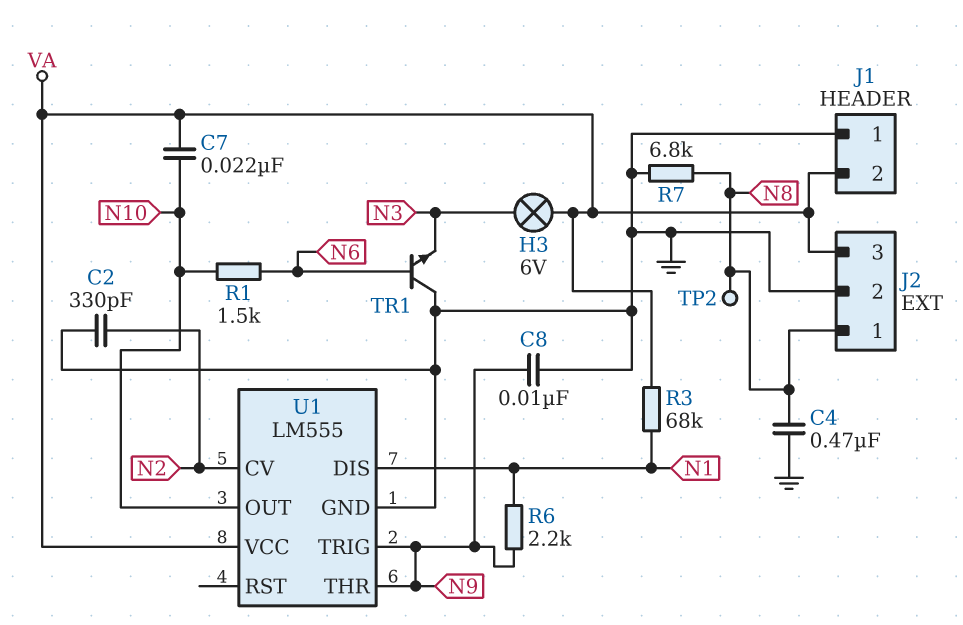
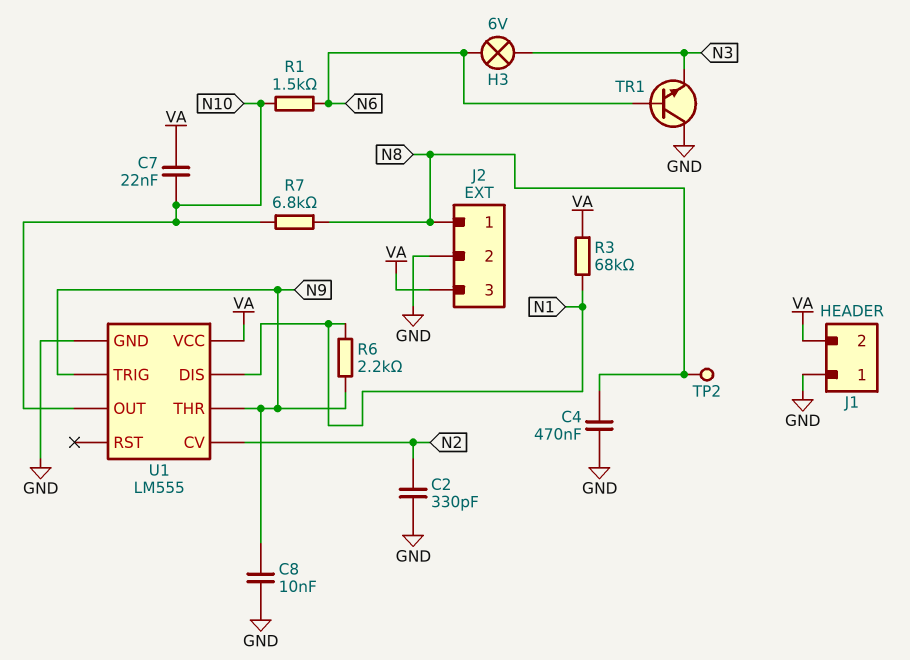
H3: lamp 6V (N3, VA) -> lamp 6V (N3, N6)
R7: 6.8k (GND, N8) -> 6.8k (N8, N10)

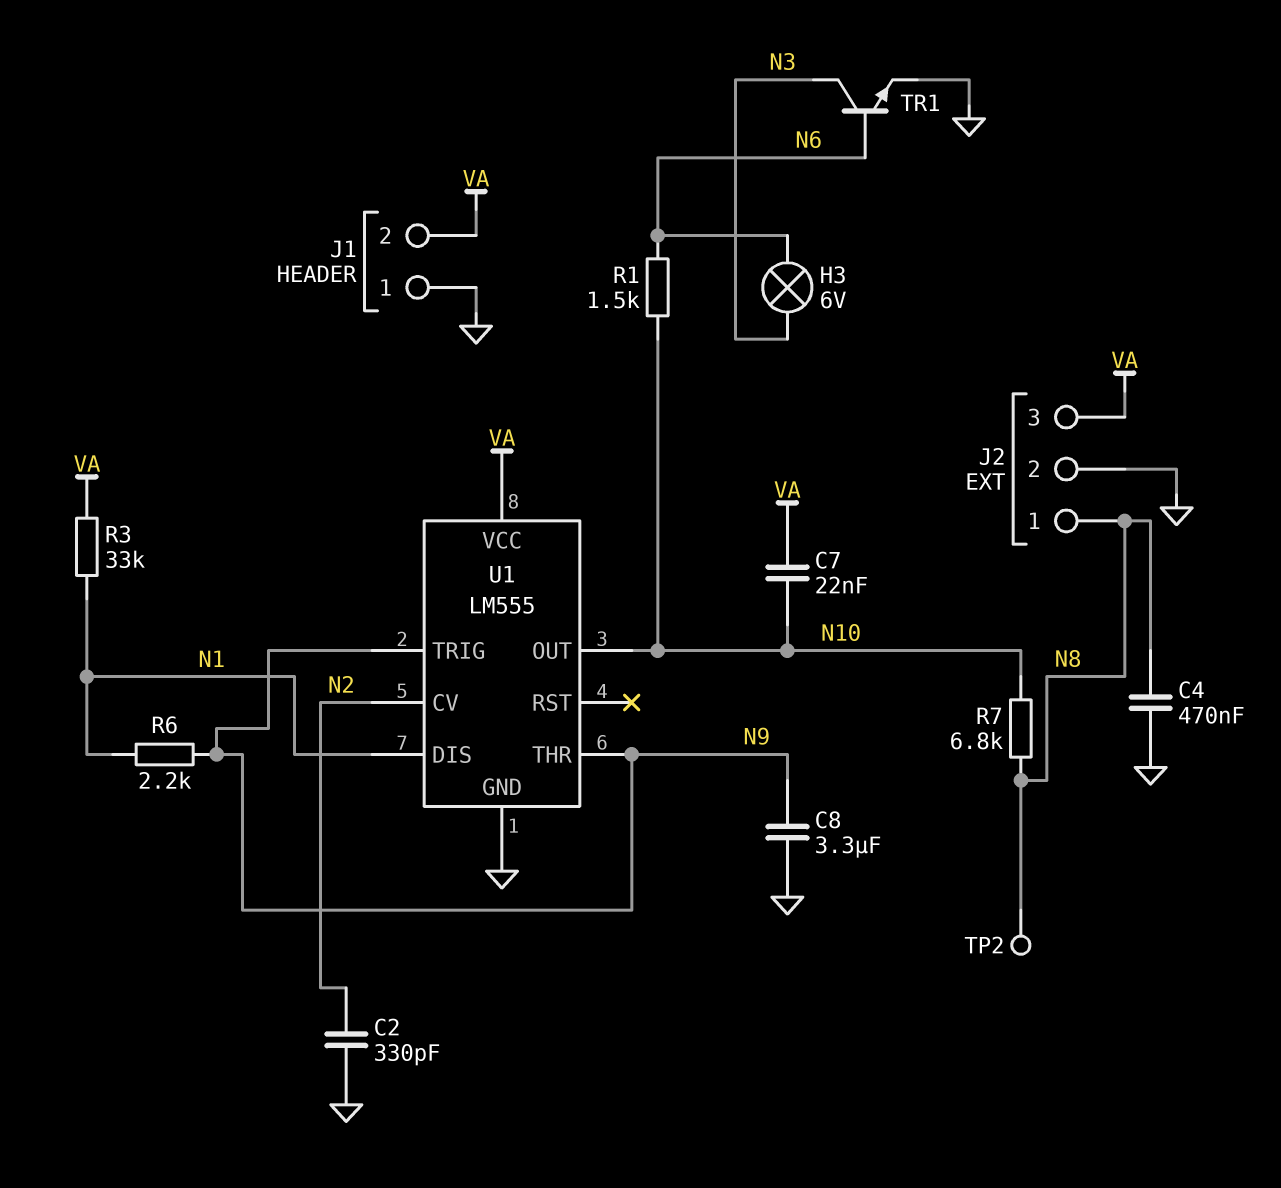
C8: 10nF (GND, N9) -> 3.3uF (GND, N9)
R3: 68k (N1, VA) -> 33k (N1, VA)
TR1: NPN (B N6, C GND, E N3) -> NPN (B N6, C N3, E GND)

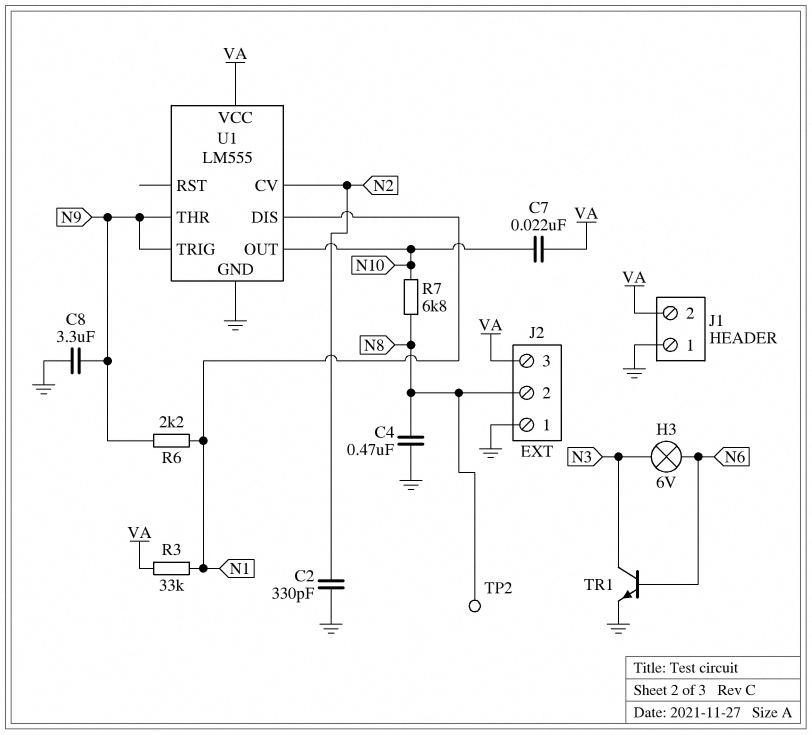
J2 pin 1: N8 -> GND
J2 pin 2: GND -> N8
R1: 1.5k (N6, N10) -> none

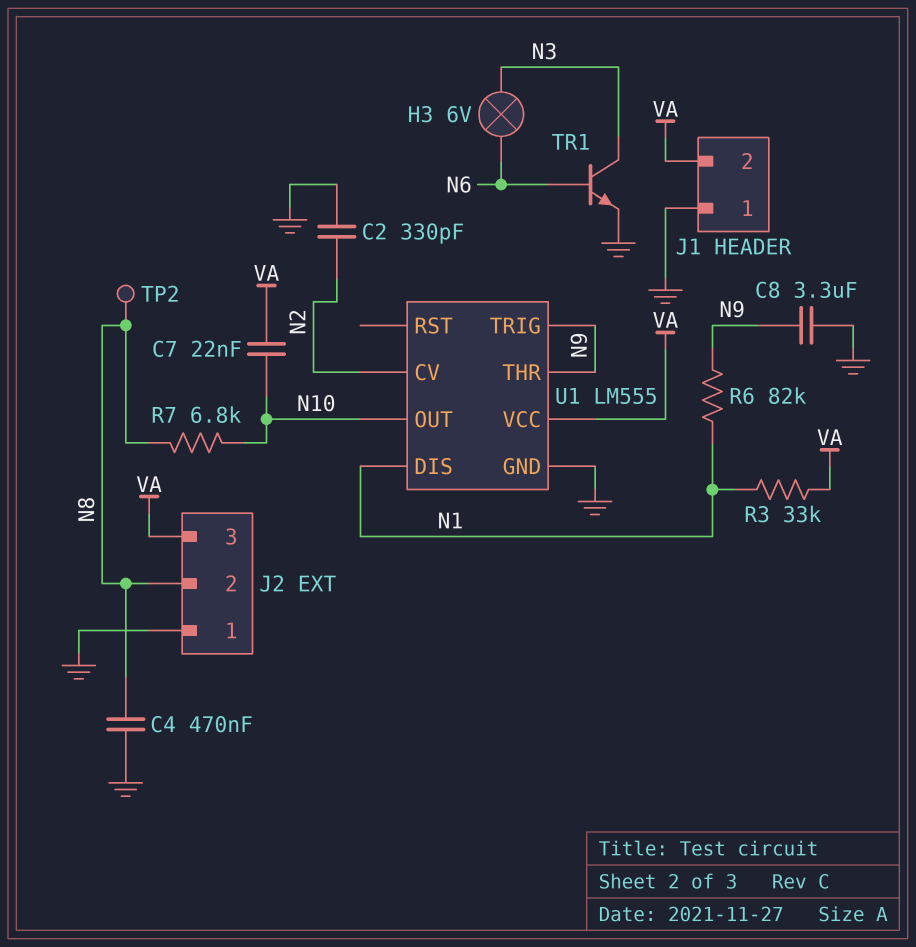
R6: 2.2k (N1, N9) -> 82k (N1, N9)

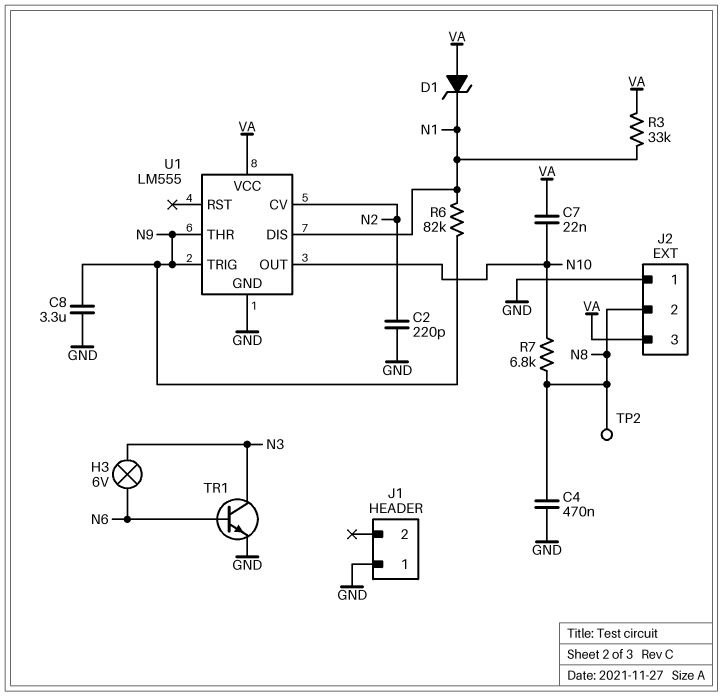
C2: 330pF (GND, N2) -> 220pF (GND, N2)
D1: none -> zener (A VA, K N1)
J1 pin 2: VA -> none

